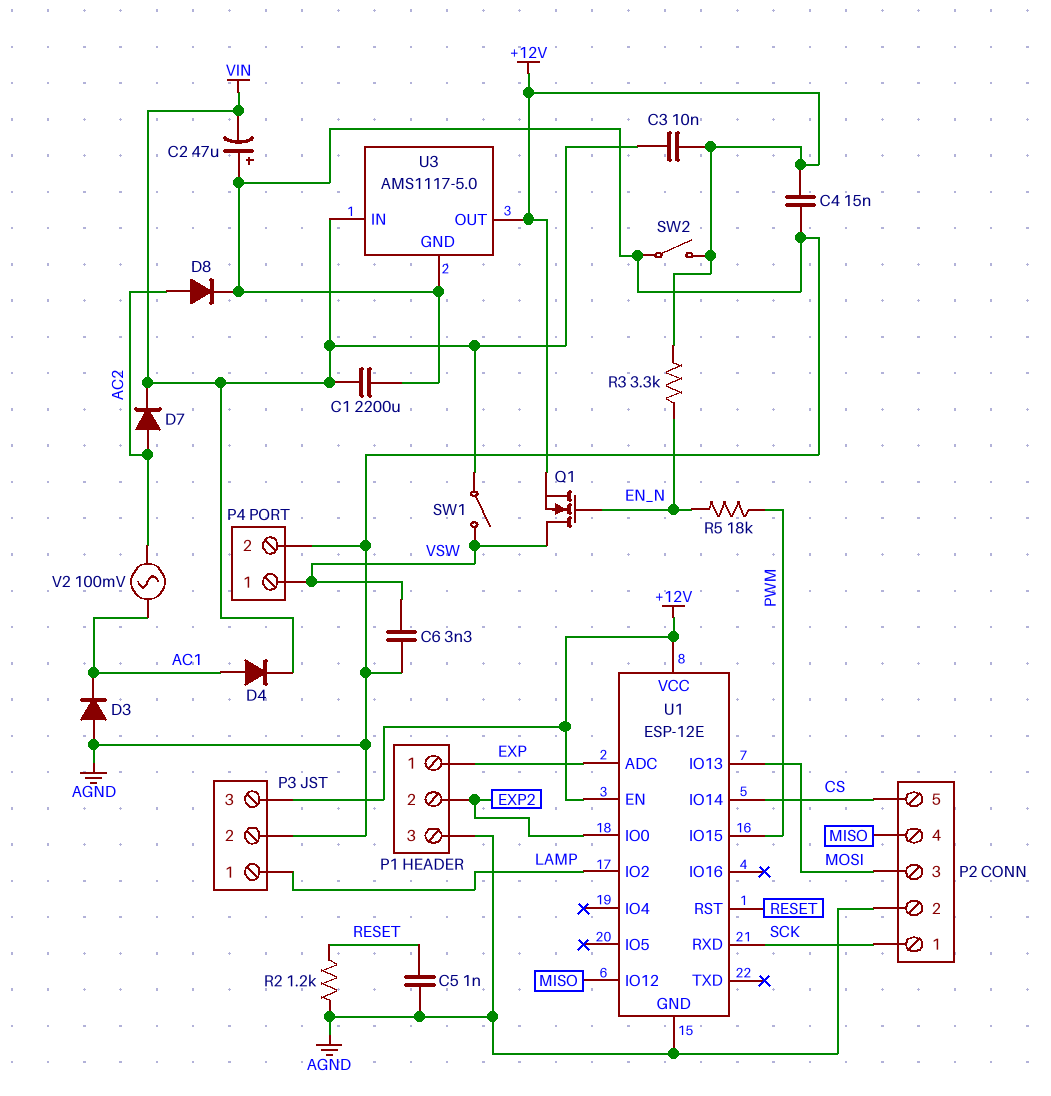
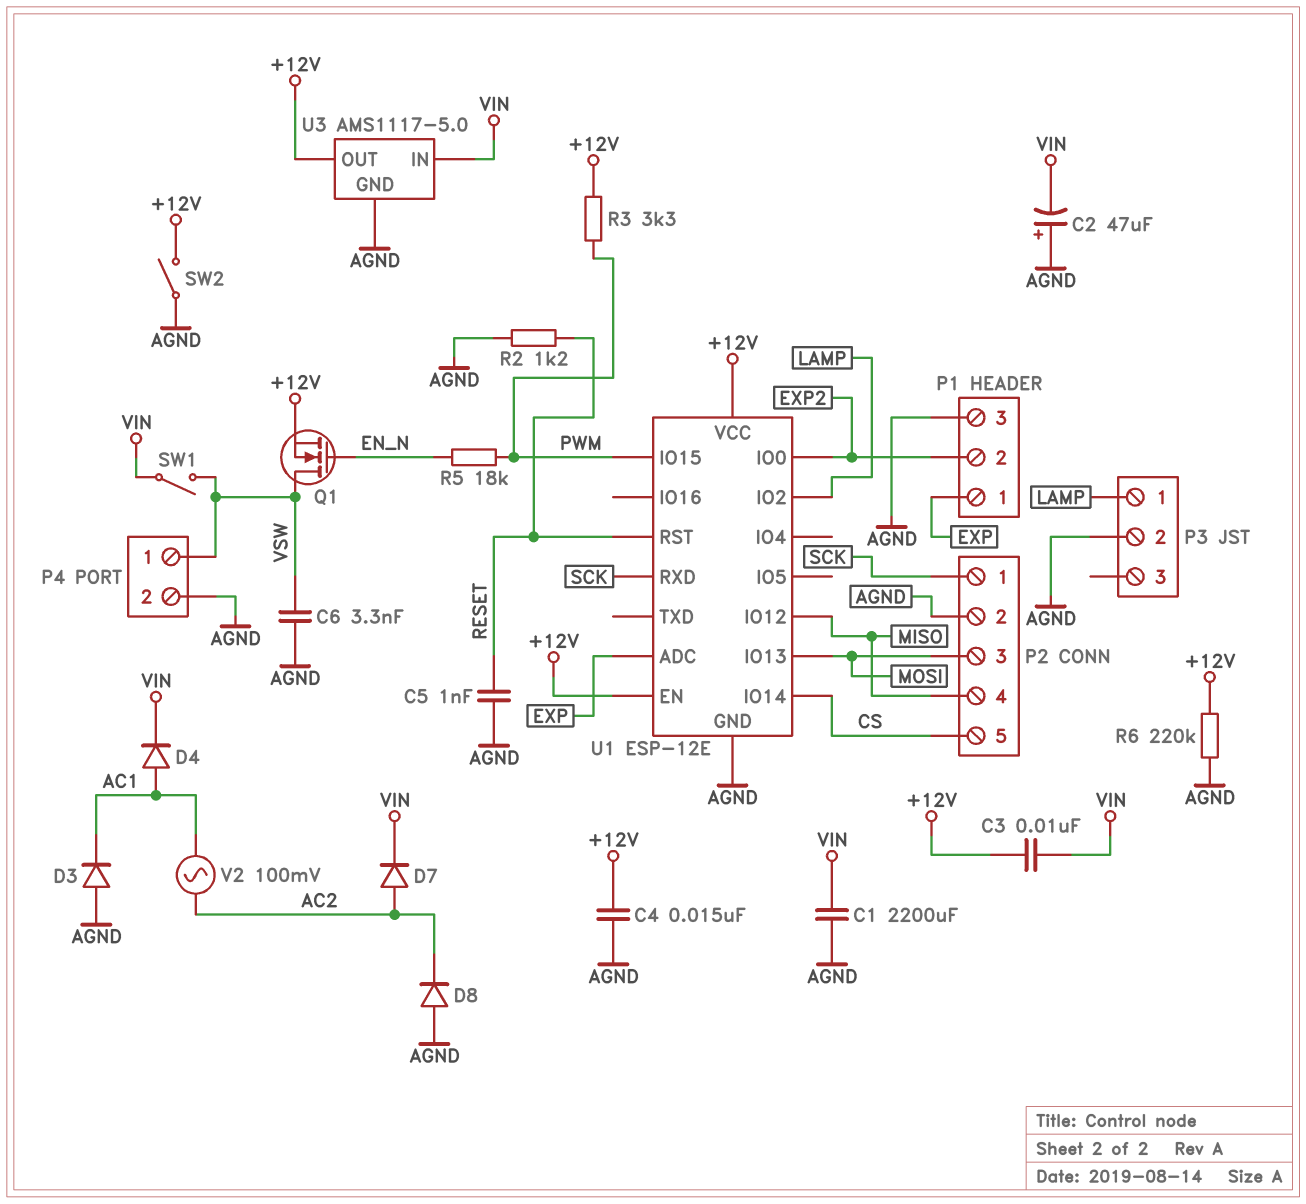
D8: diode (A AC2, K AGND) -> diode (A AGND, K AC2)
P3 pin 3: +12V -> none
R3: 3.3k (+12V, EN_N) -> 3.3k (+12V, PWM)
R6: none -> 220k (+12V, AGND)

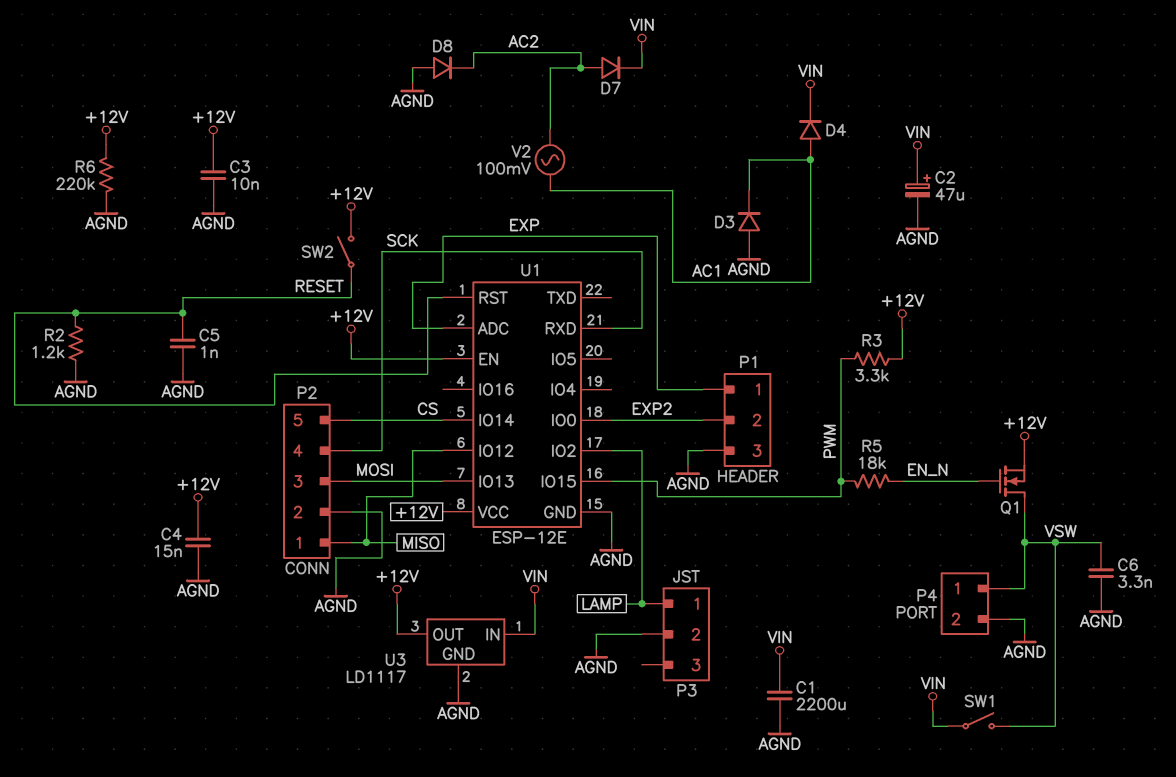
C2: 47uF (plus AGND, minus VIN) -> 47uF (plus VIN, minus AGND)
C3: 10nF (+12V, VIN) -> 10nF (+12V, AGND)
P2 pin 1: SCK -> MISO
P2 pin 4: MISO -> SCK
SW2: switch (+12V, AGND) -> switch (+12V, RESET)
U3: AMS1117-5.0 -> LD1117

